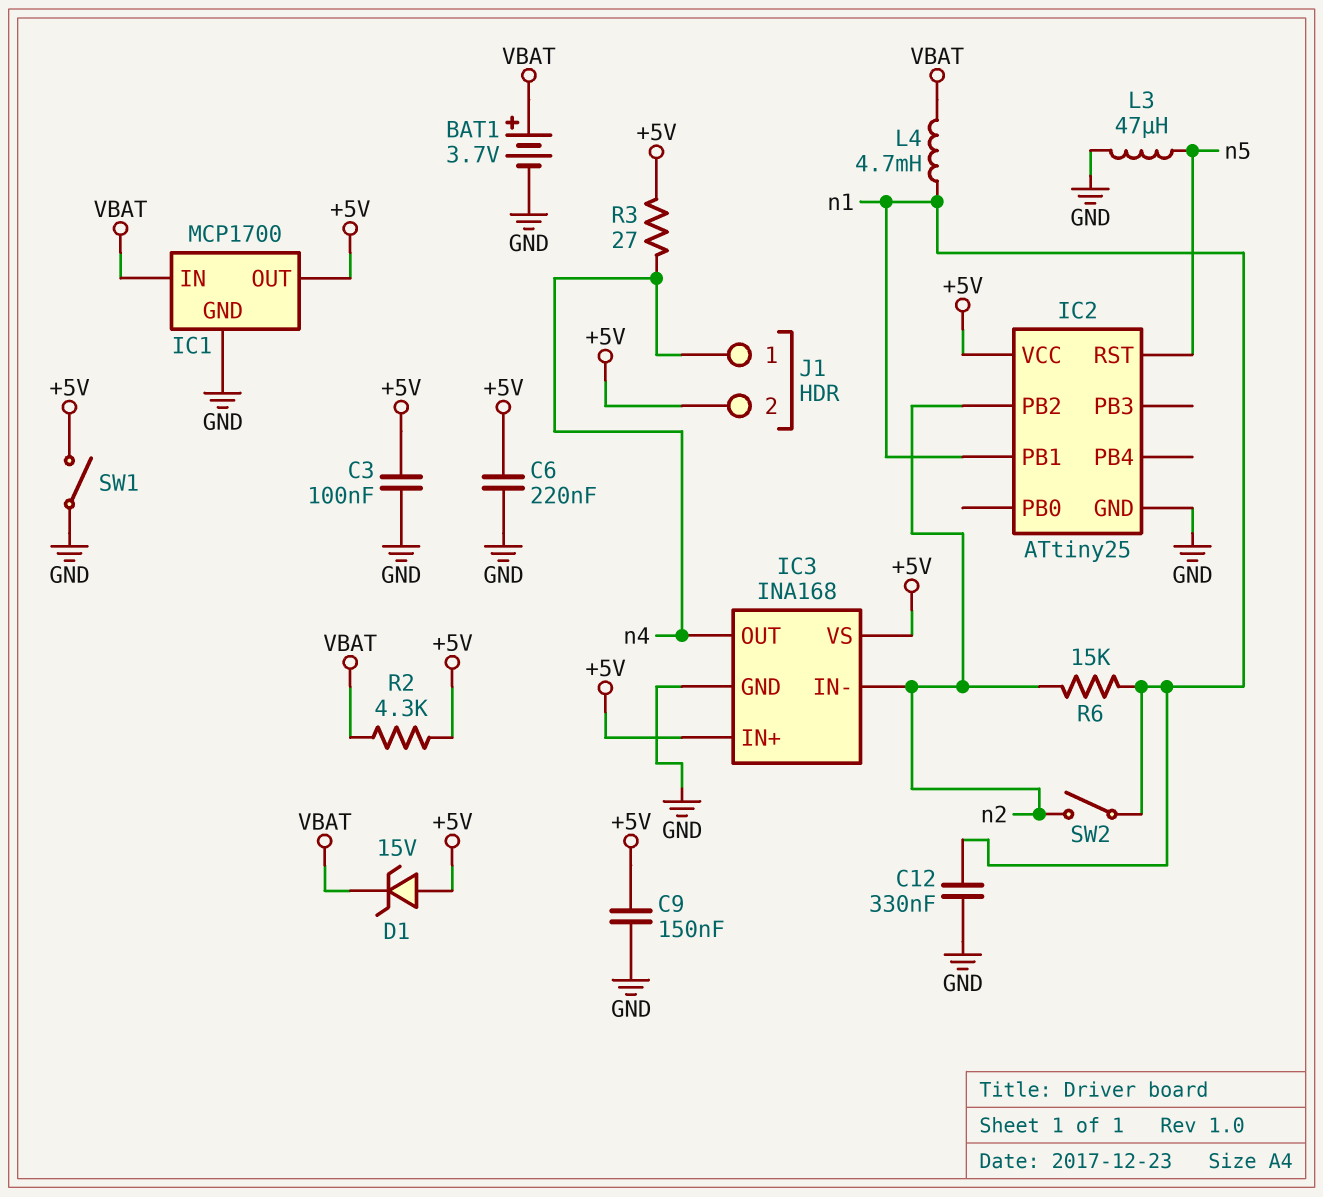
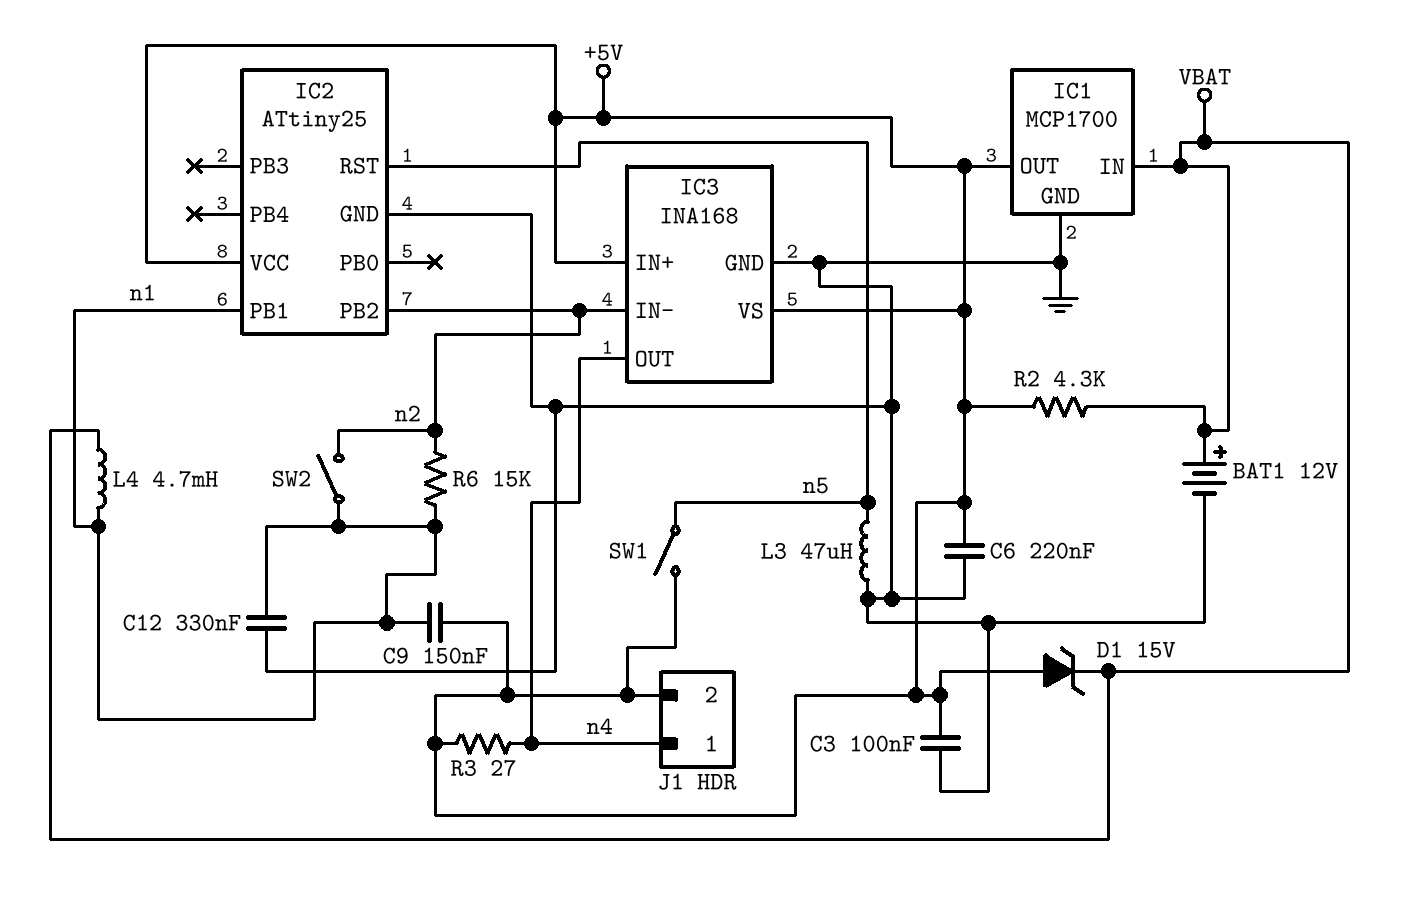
BAT1: 3.7V (plus VBAT, minus GND) -> 12V (plus VBAT, minus GND)
C9: 150nF (+5V, GND) -> 150nF (+5V, n1)
SW1: switch (+5V, GND) -> switch (+5V, n5)

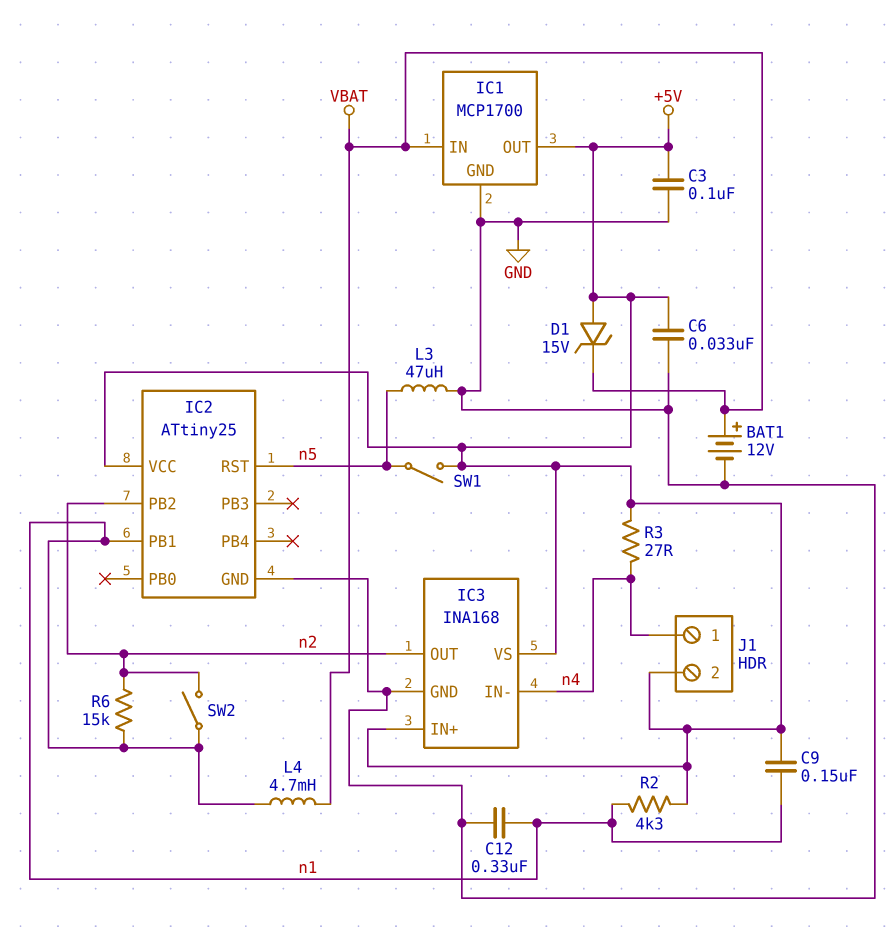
C6: 220nF (+5V, GND) -> 33nF (+5V, GND)
IC3 pin IN-: n2 -> n4
IC3 pin OUT: n4 -> n2
R2: 4.3k (+5V, VBAT) -> 4.3k (+5V, n1)

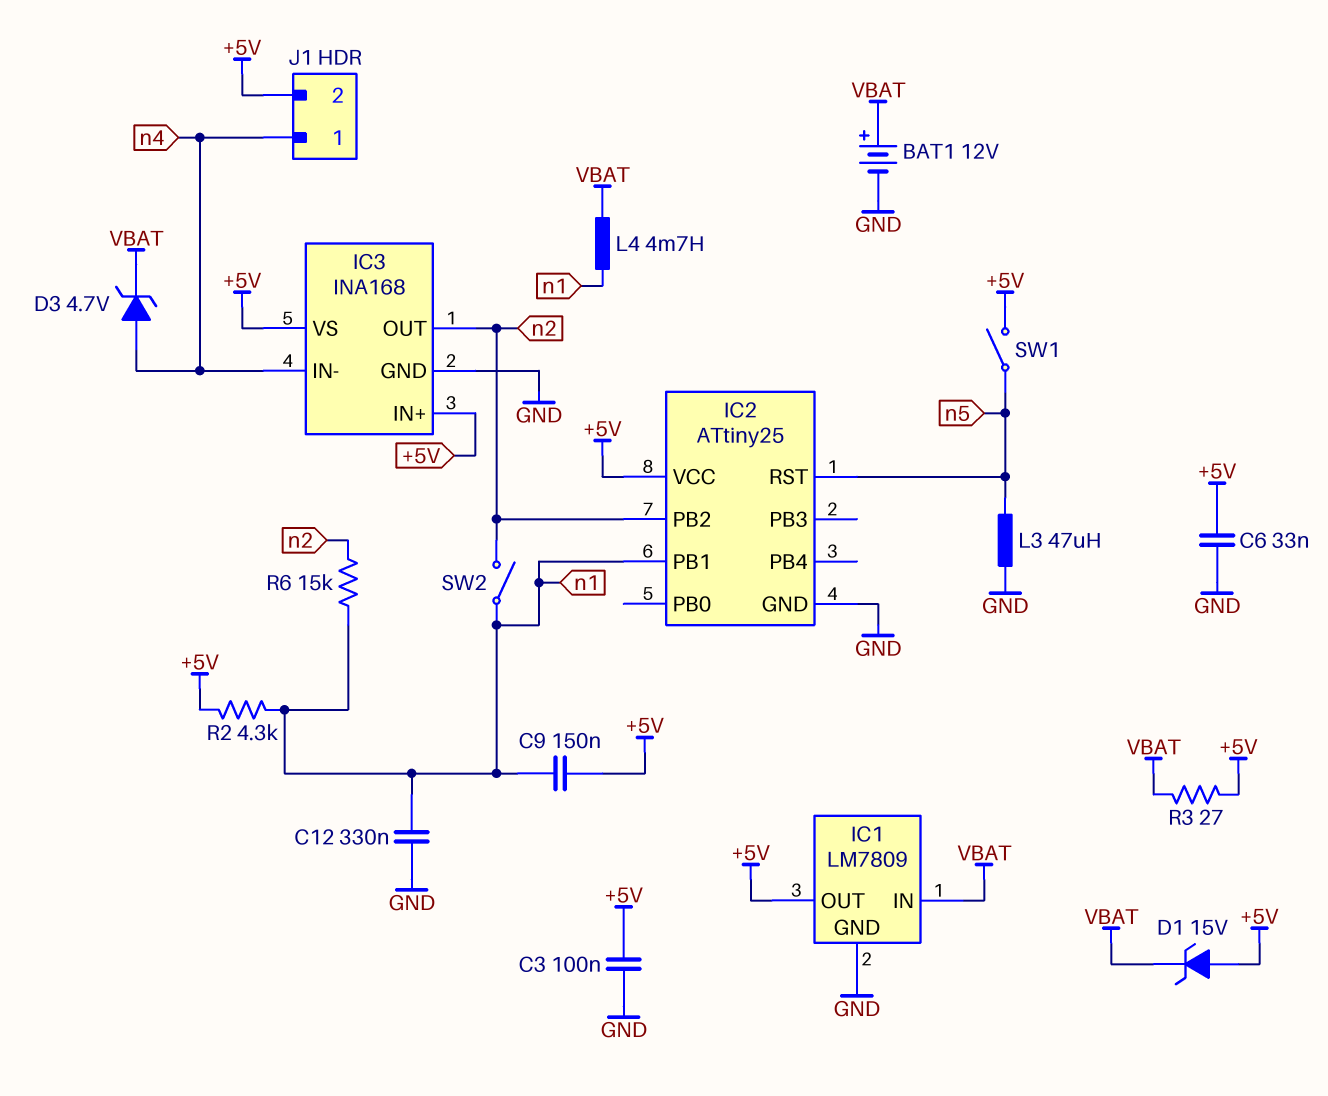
D3: none -> zener 4.7V (A n4, K VBAT)
IC1: MCP1700 -> LM7809
R3: 27 (+5V, n4) -> 27 (+5V, VBAT)

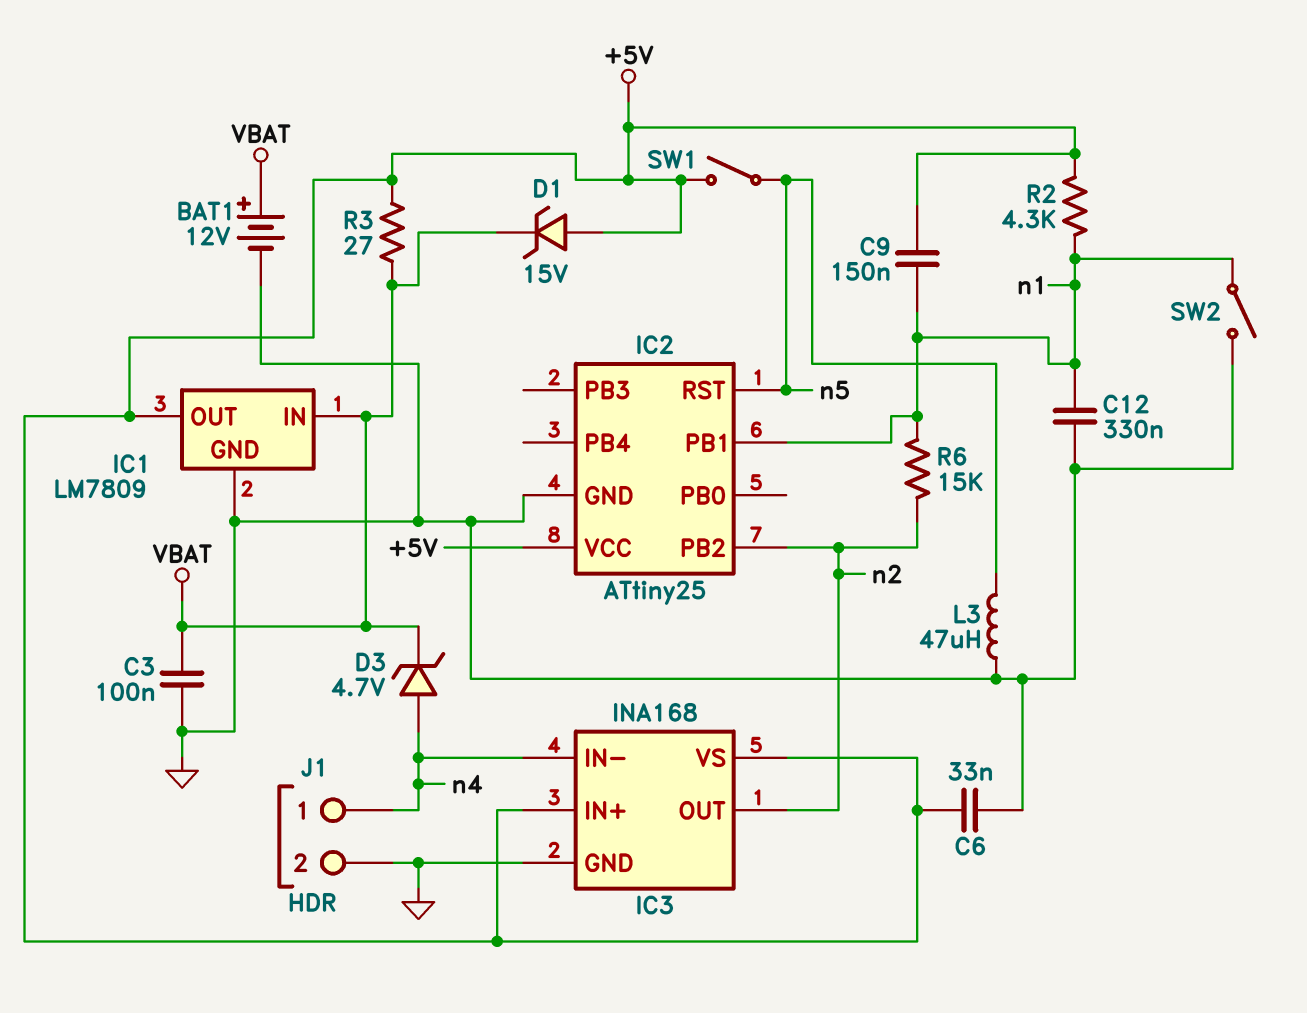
C3: 100nF (+5V, GND) -> 100nF (GND, VBAT)
J1 pin 2: +5V -> GND
L4: 4.7mH (VBAT, n1) -> none
SW2: switch (n1, n2) -> switch (GND, n1)

